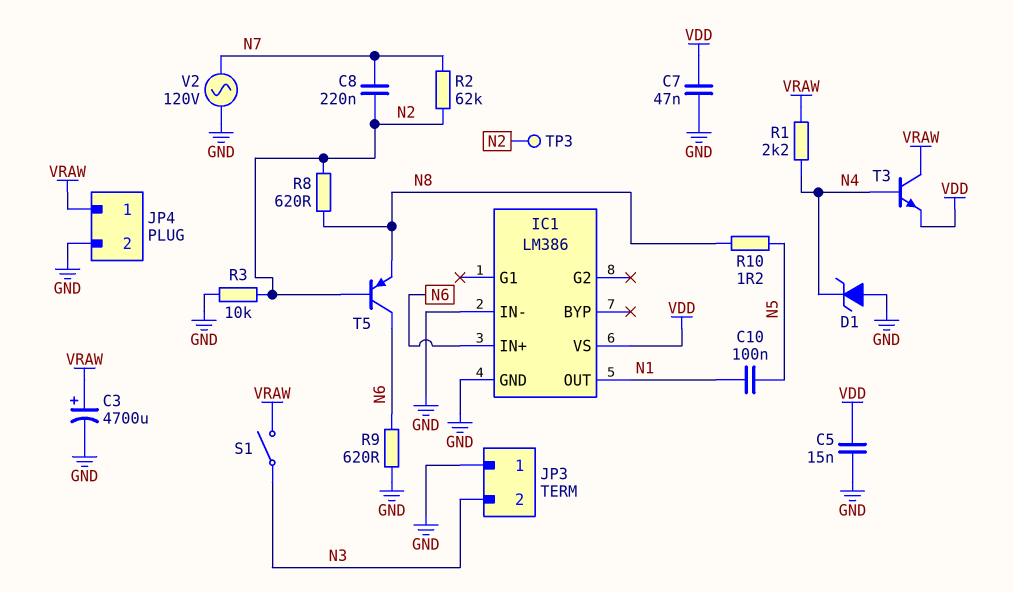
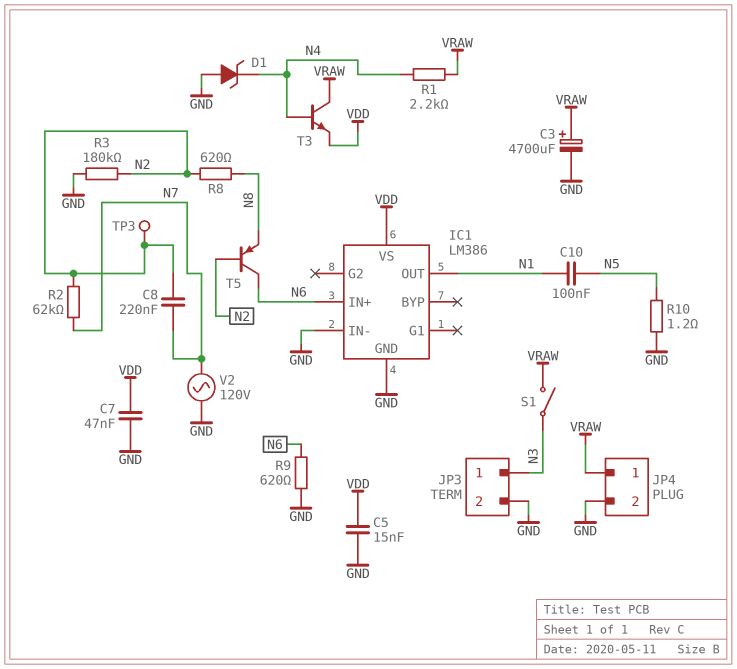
JP3 pin 1: GND -> N3
JP3 pin 2: N3 -> GND
R3: 10k (GND, N2) -> 180k (GND, N2)
R10: 1.2 (N5, N8) -> 1.2 (GND, N5)

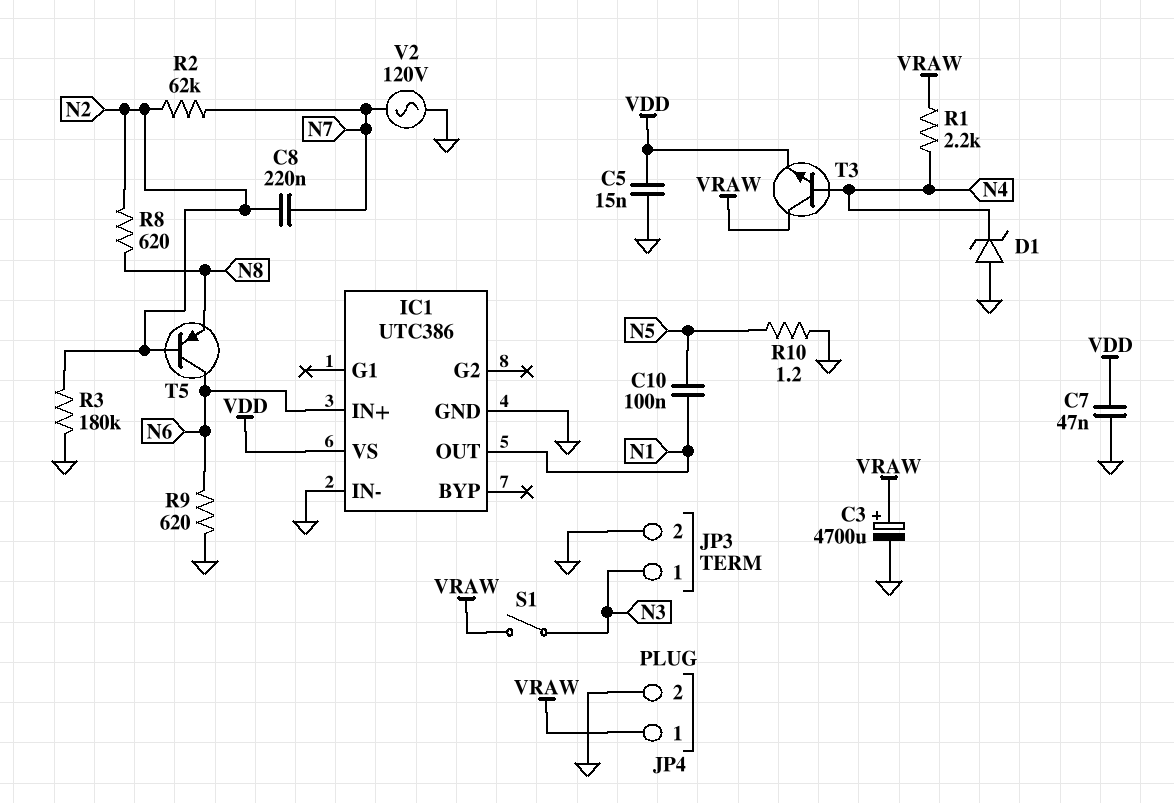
IC1: LM386 -> UTC386
TP3: test point (N2) -> none

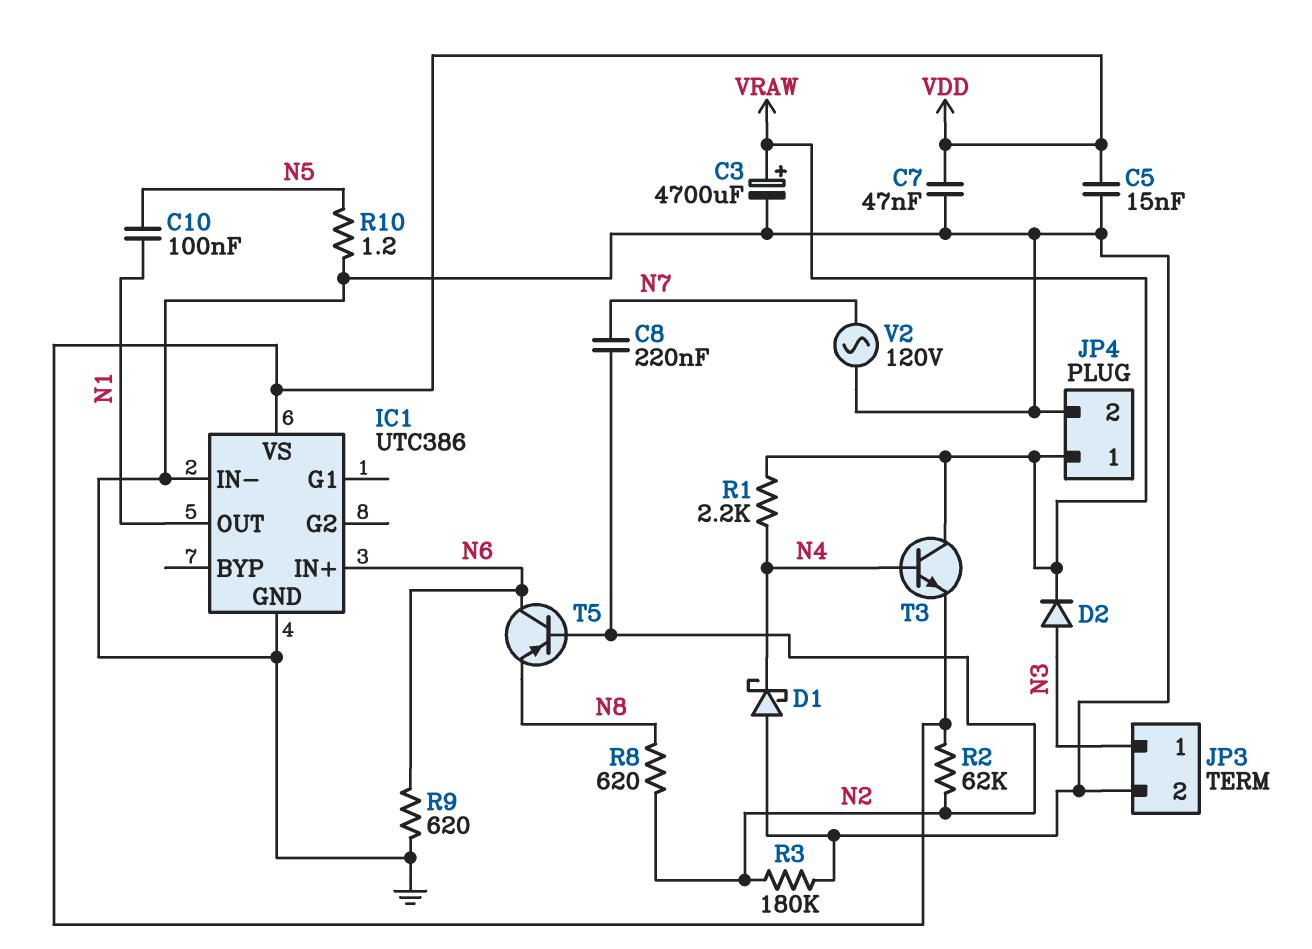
D1: zener (A GND, K N4) -> schottky (A GND, K N4)
D2: none -> diode (A N3, K VRAW)
R2: 62k (N2, N7) -> 62k (N2, VDD)
S1: switch (N3, VRAW) -> none

